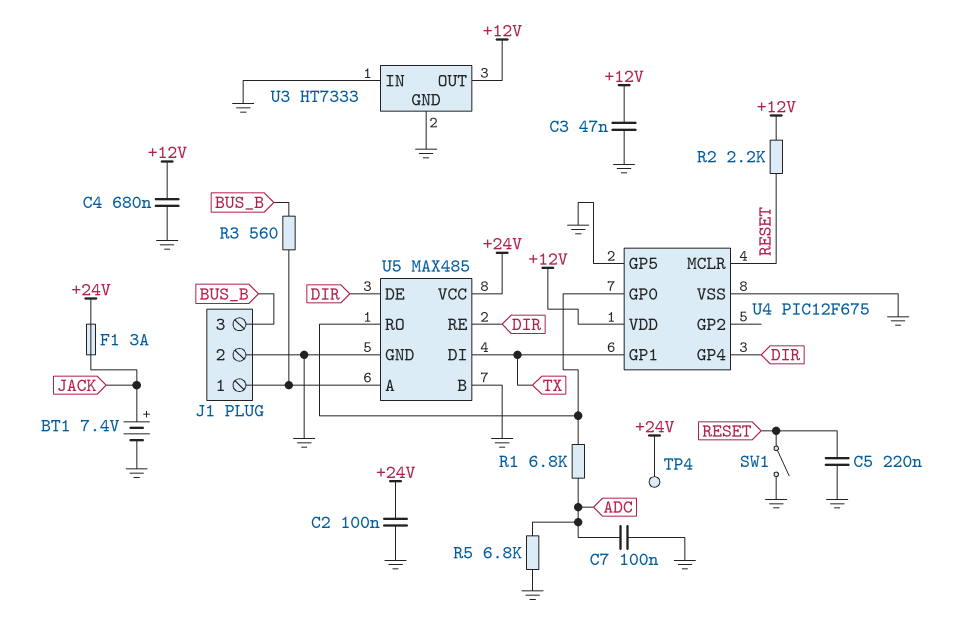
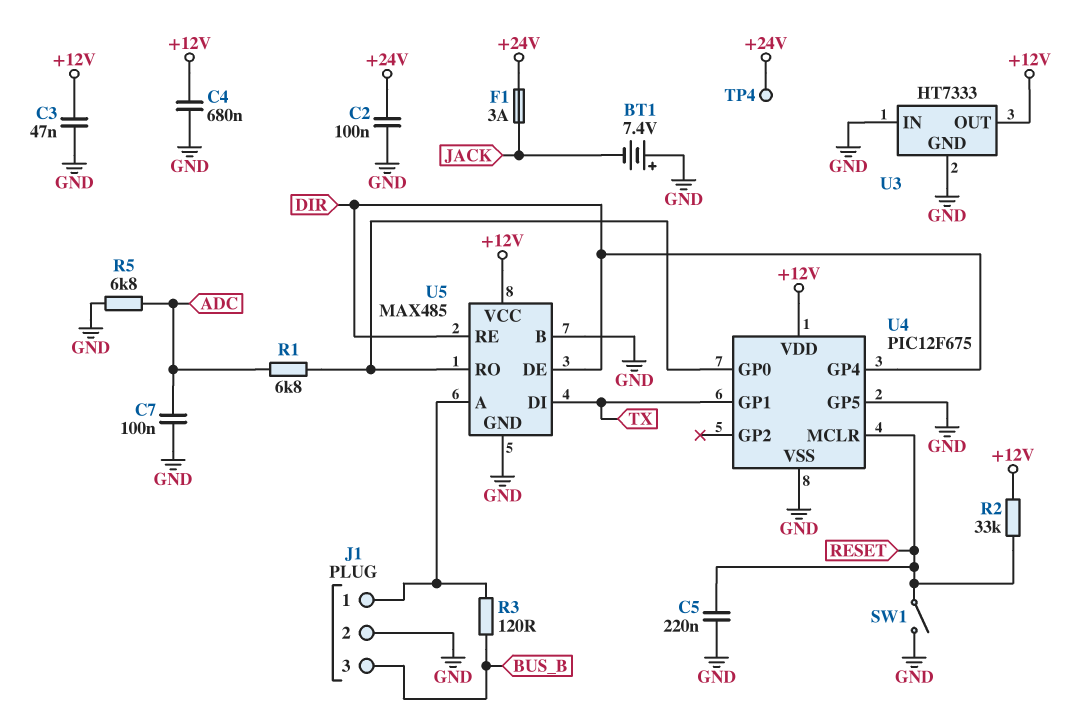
BT1: 7.4V (plus JACK, minus GND) -> 7.4V (plus GND, minus JACK)
R2: 2.2k (+12V, RESET) -> 33k (+12V, RESET)
R3: 560 (BUS_B, J1/1) -> 120 (BUS_B, J1/1)
U5 pin VCC: +24V -> +12V

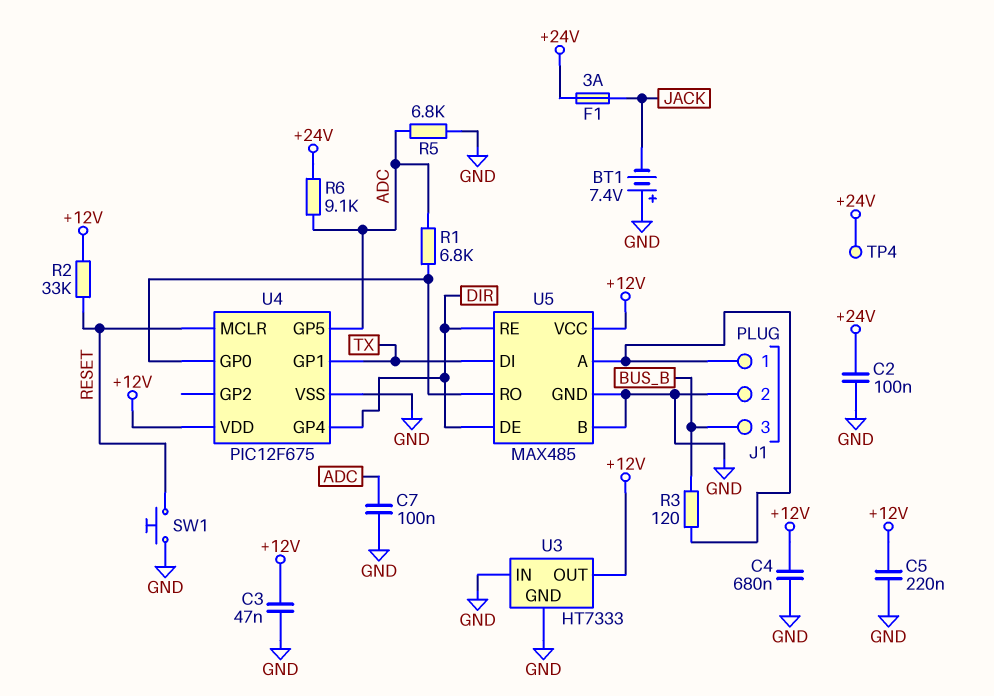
C5: 220nF (GND, RESET) -> 220nF (+12V, GND)
R6: none -> 9.1k (+24V, ADC)
SW1: switch (GND, RESET) -> button (GND, RESET)
U4 pin GP5: GND -> ADC

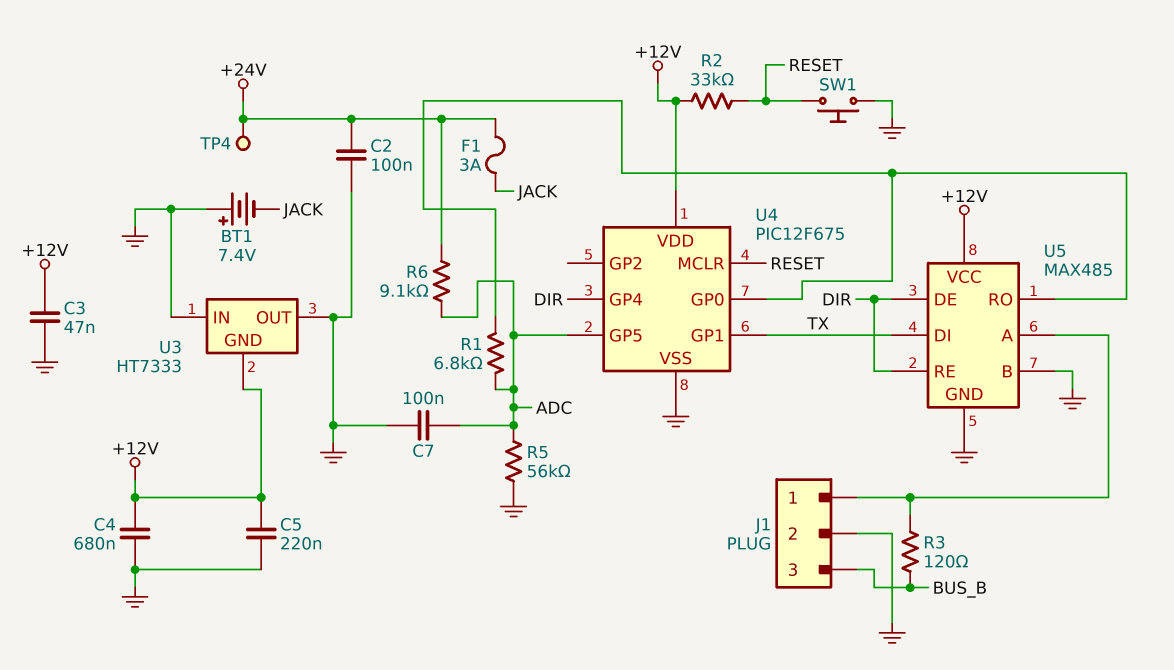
R5: 6.8k (ADC, GND) -> 56k (ADC, GND)
U3 pin GND: GND -> +12V
U3 pin OUT: +12V -> GND

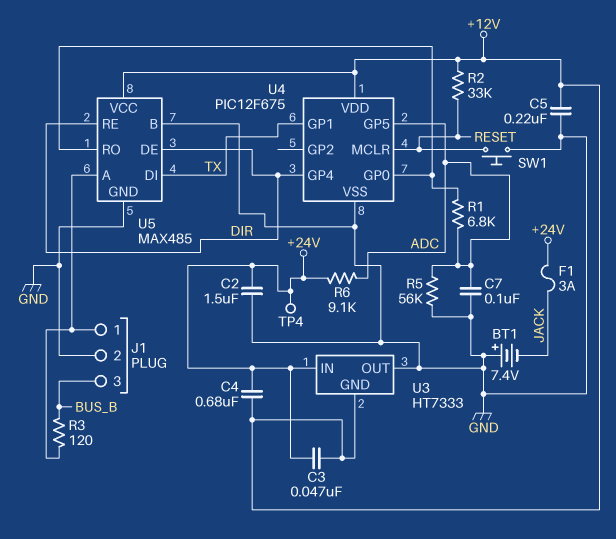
C2: 100nF (+24V, GND) -> 1.5uF (+24V, GND)
C3: 47nF (+12V, GND) -> 47nF (+12V, +24V)
C4: 680nF (+12V, GND) -> 680nF (+12V, +24V)
U3 pin IN: GND -> +24V

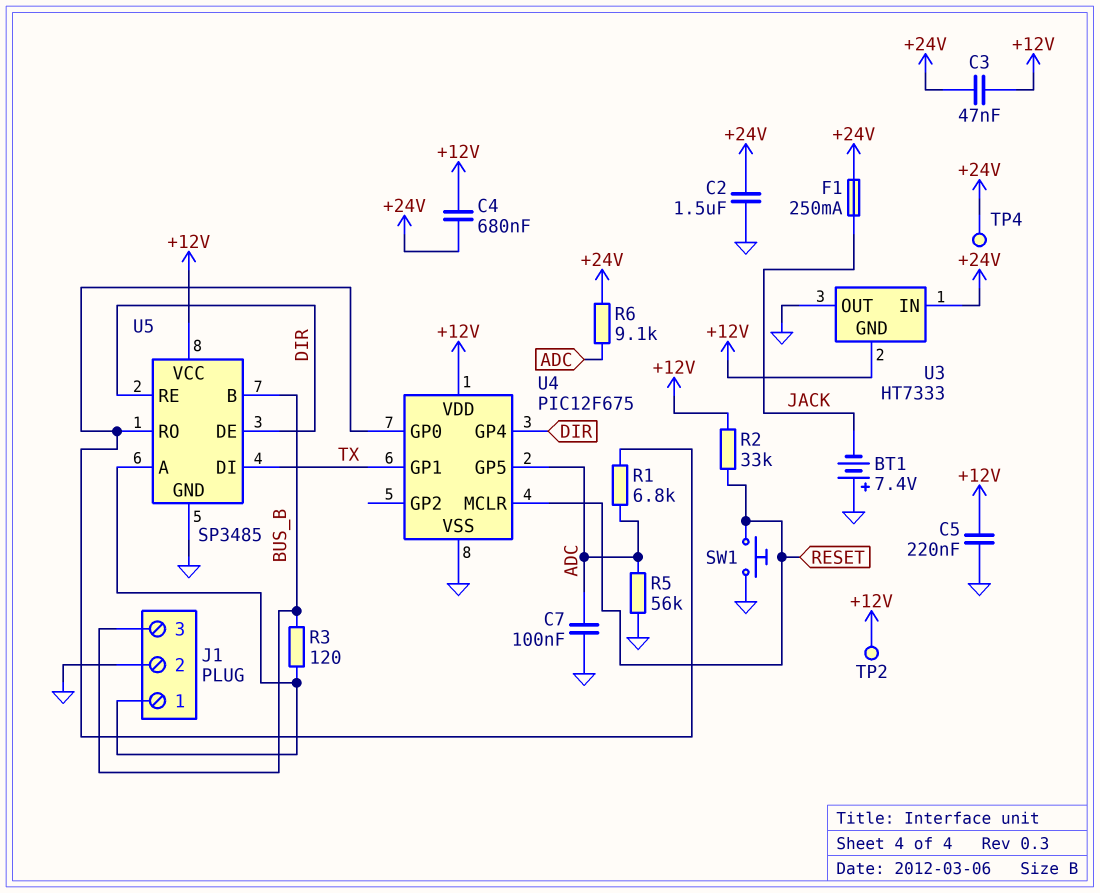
F1: 3A (+24V, JACK) -> 250mA (+24V, JACK)
TP2: none -> test point (+12V)
U5: MAX485 -> SP3485
U5 pin B: GND -> BUS_B

